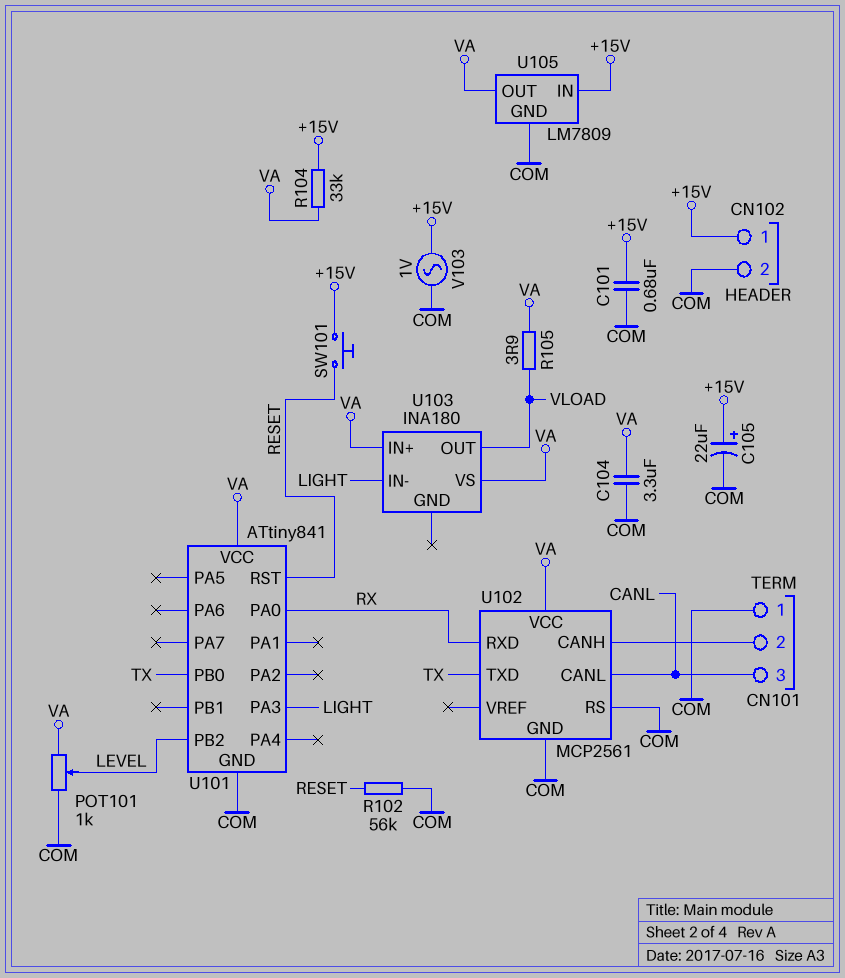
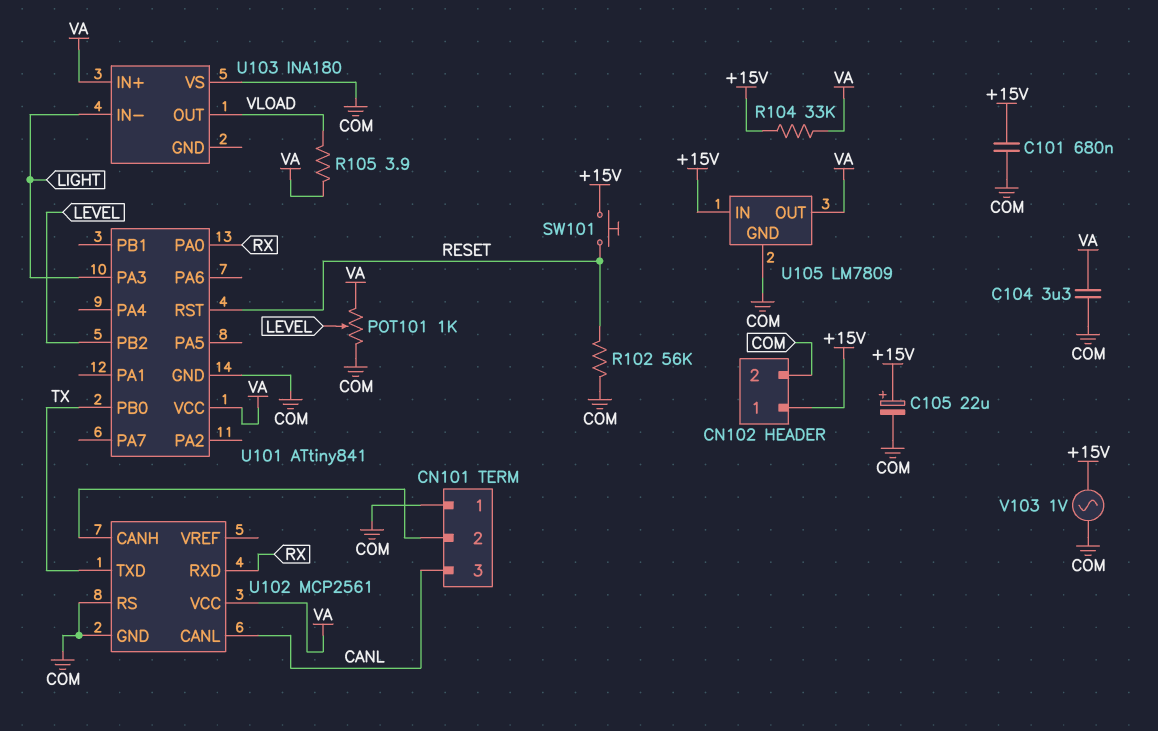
U103 pin VS: VA -> COM

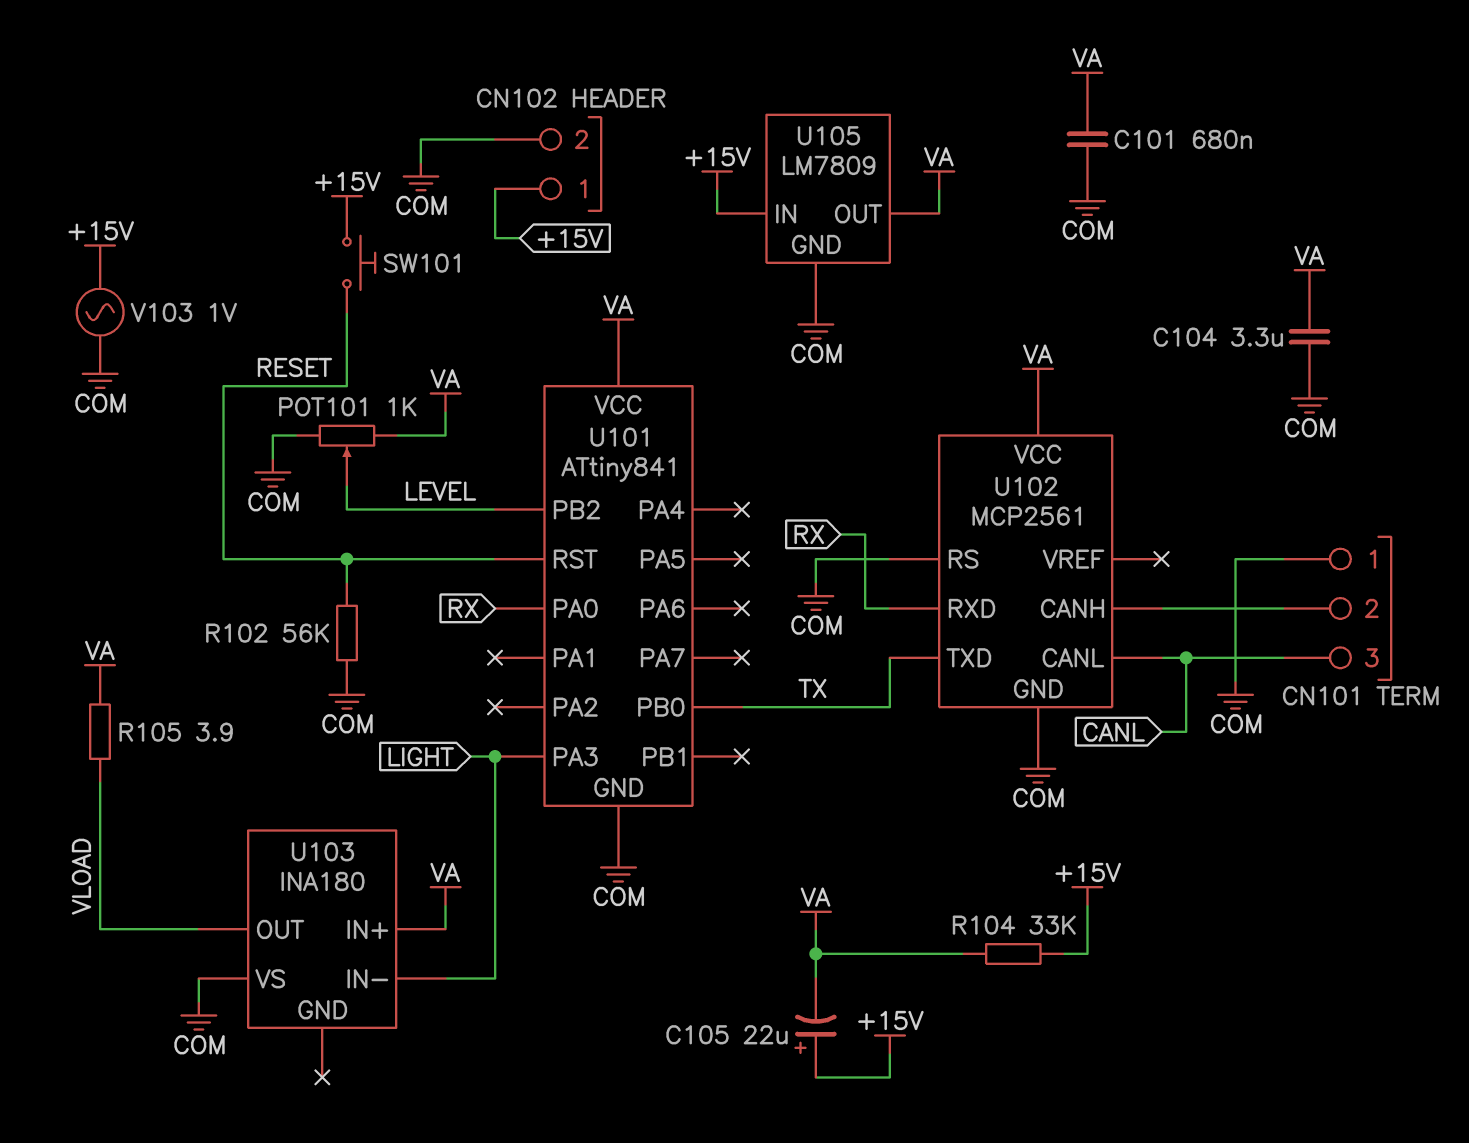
C101: 680nF (+15V, COM) -> 680nF (COM, VA)
C105: 22uF (plus +15V, minus COM) -> 22uF (plus +15V, minus VA)

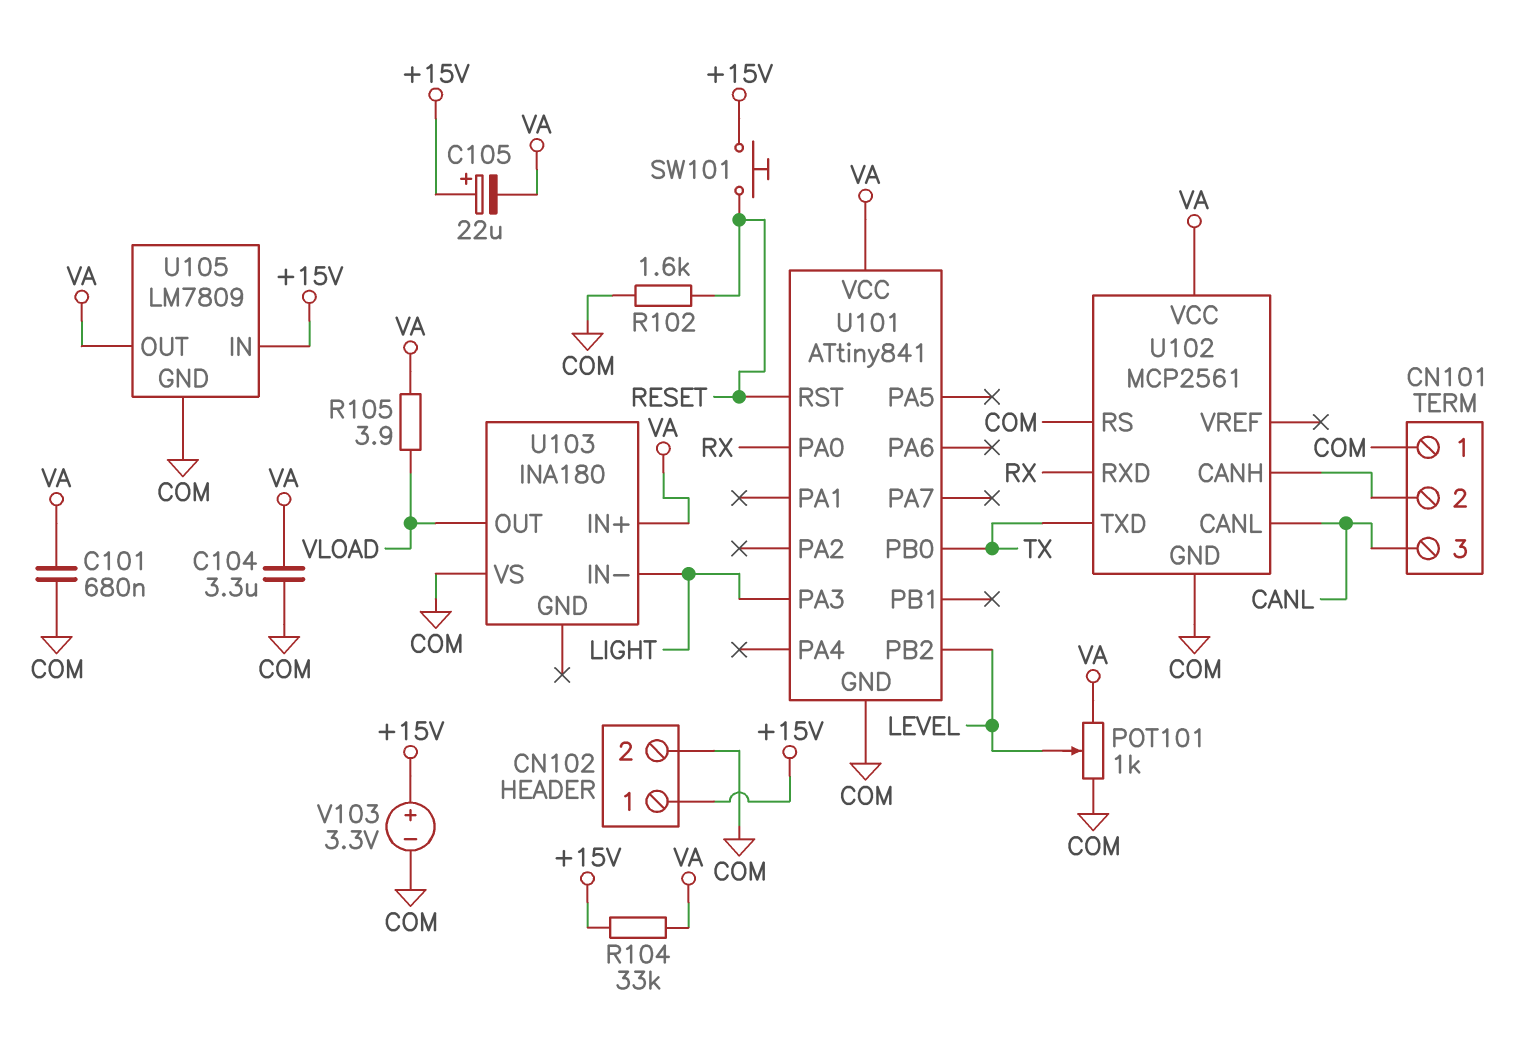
R102: 56k (COM, RESET) -> 1.6k (COM, RESET)
V103: AC 1V (+15V, COM) -> 3.3V (plus +15V, minus COM)

